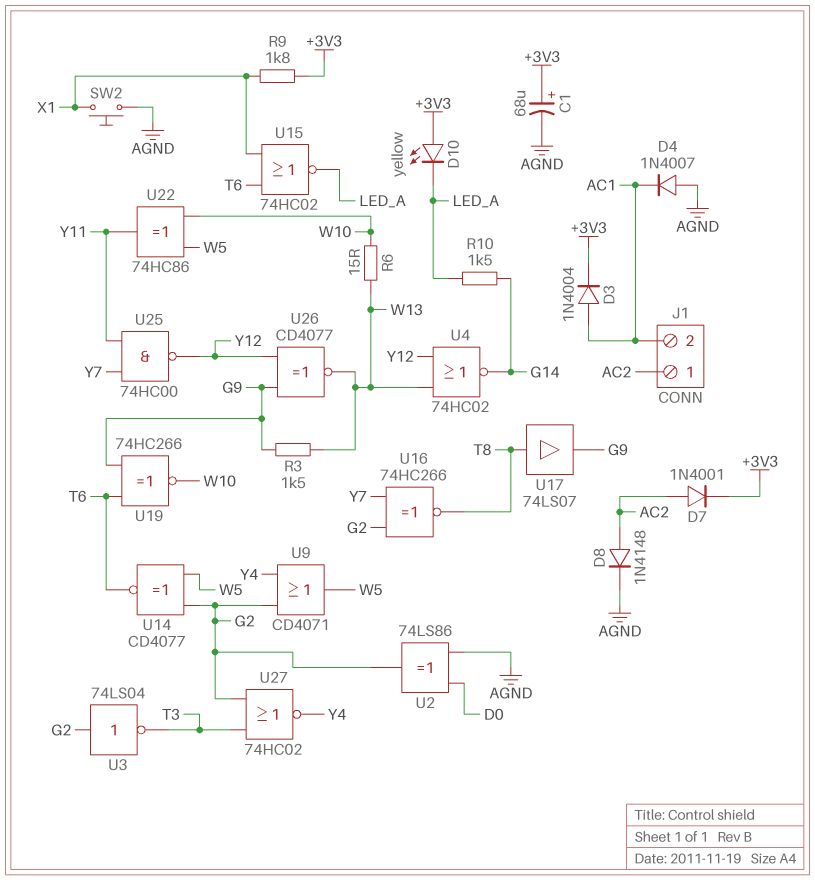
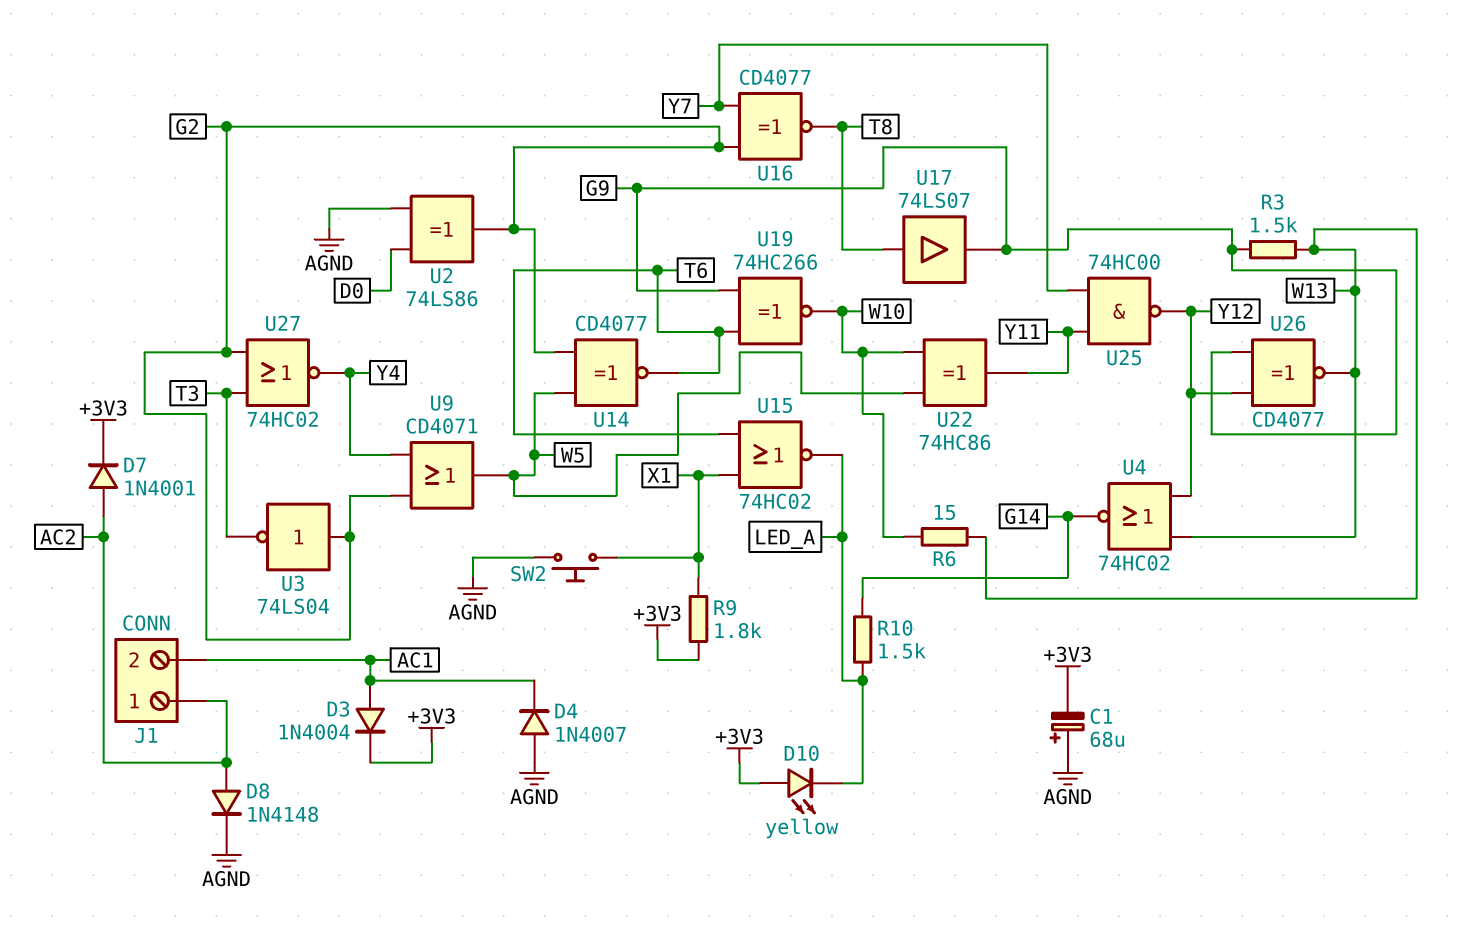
C1: 68uF (plus +3V3, minus AGND) -> 68uF (plus AGND, minus +3V3)
U16: XNOR 74HC266 (in G2, in Y7, out T8) -> XNOR CD4077 (in G2, in Y7, out T8)

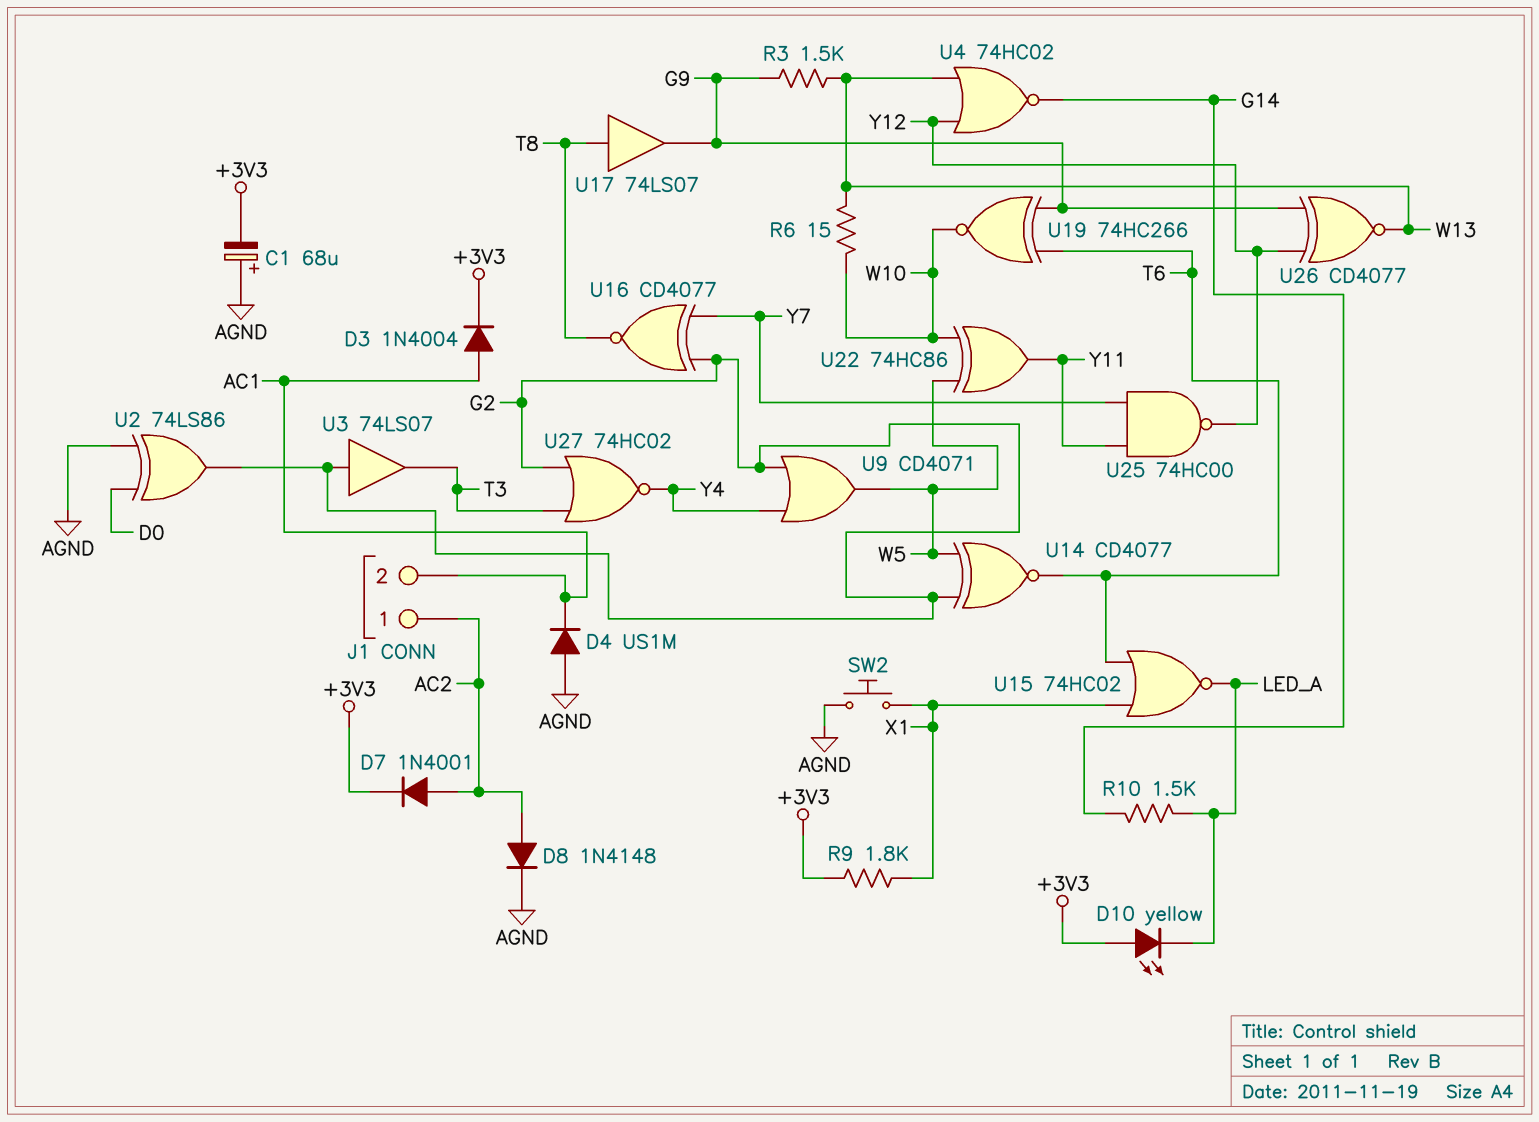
D4: diode 1N4007 (A AGND, K AC1) -> diode US1M (A AGND, K AC1)
U3: NOT 74LS04 (in G2, out T3) -> buffer 74LS07 (in G2, out T3)

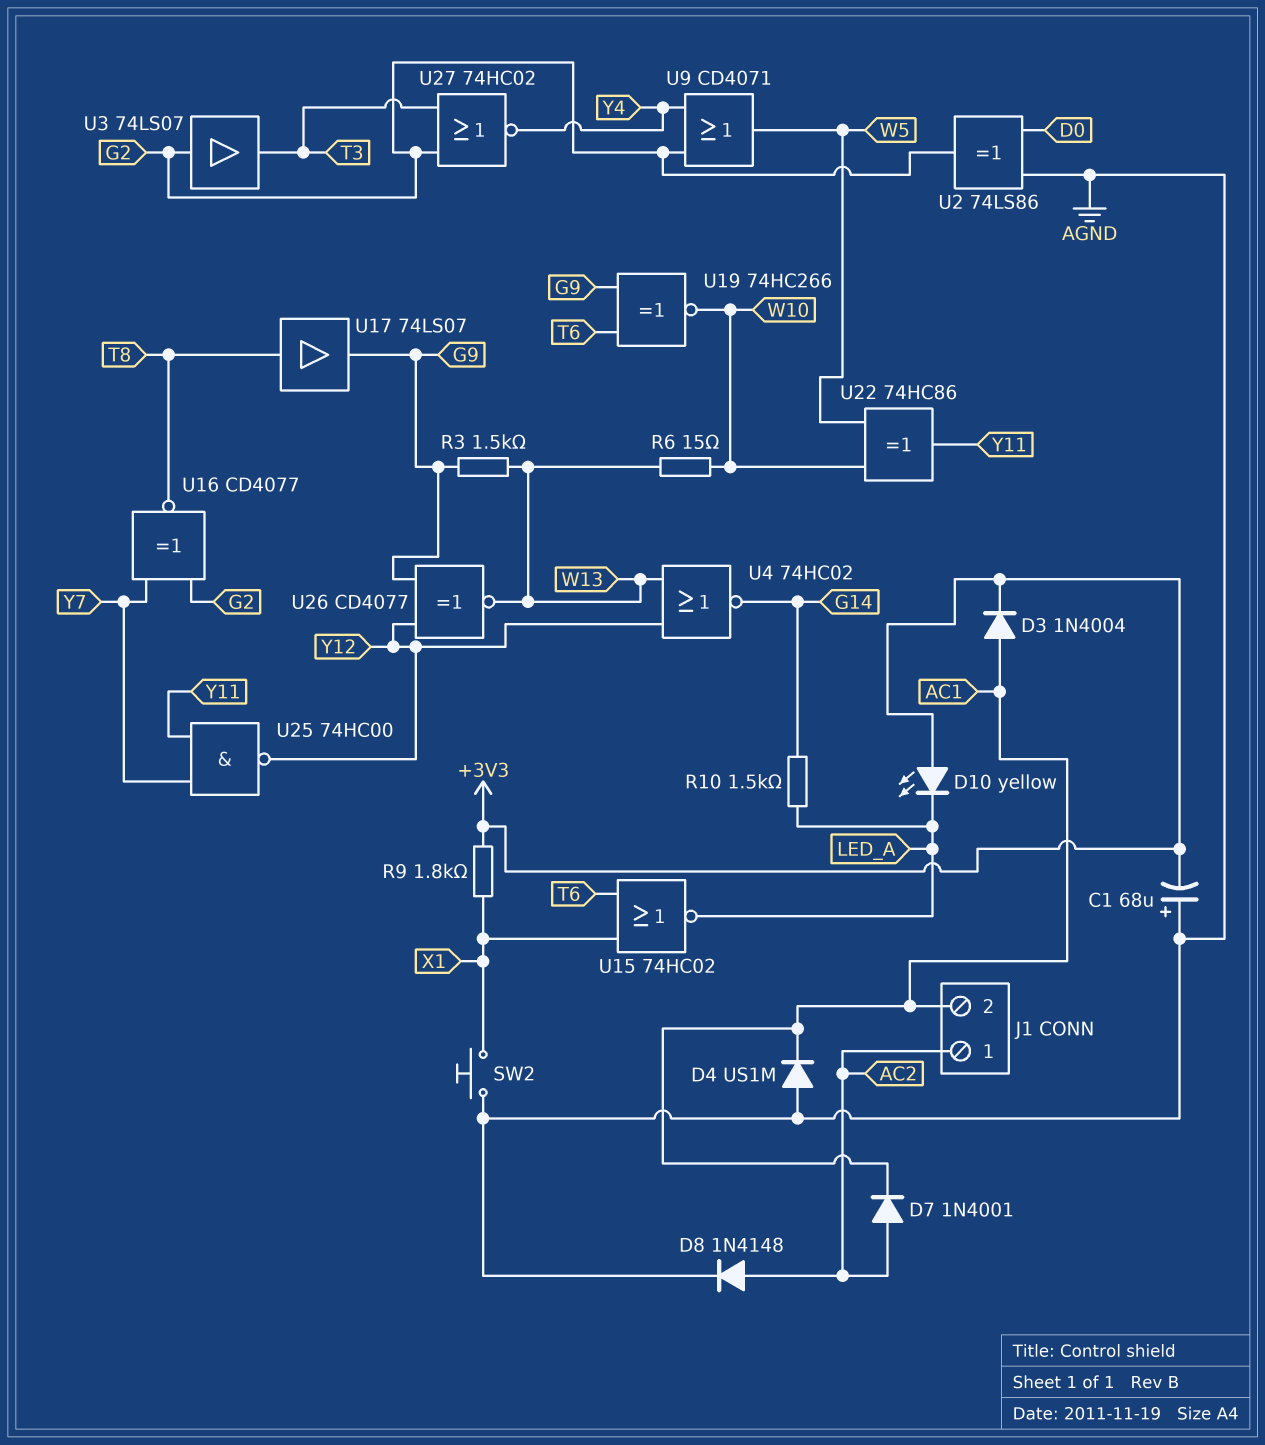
D7: diode 1N4001 (A AC2, K +3V3) -> diode 1N4001 (A AC2, K AC1)
U14: XNOR CD4077 (in G2, in W5, out T6) -> none

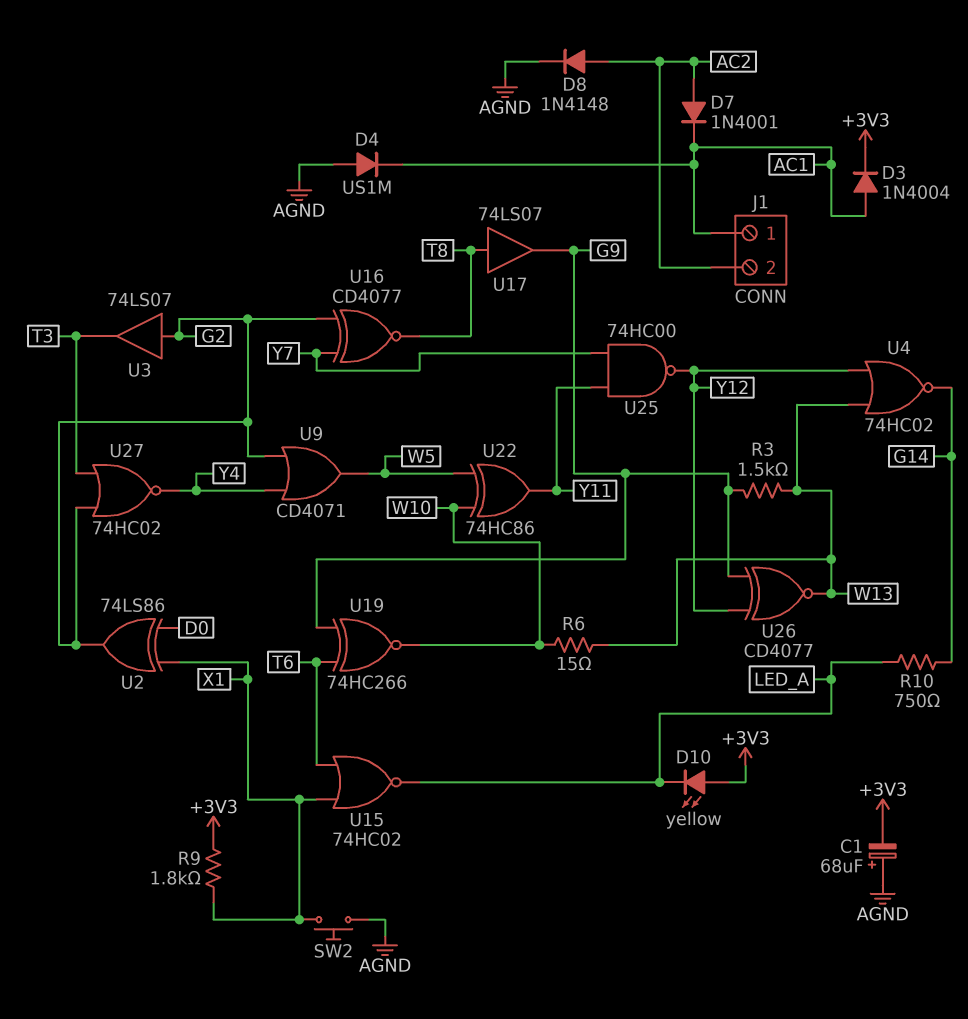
J1 pin 1: AC2 -> AC1
J1 pin 2: AC1 -> AC2
R10: 1.5k (G14, LED_A) -> 750 (G14, LED_A)
U2: XOR 74LS86 (in AGND, in D0, out G2) -> XOR 74LS86 (in D0, in X1, out G2)

